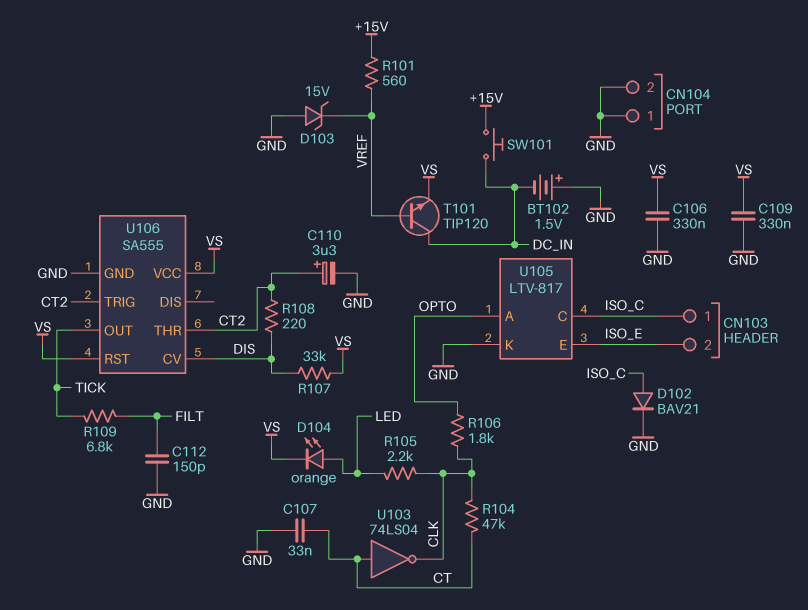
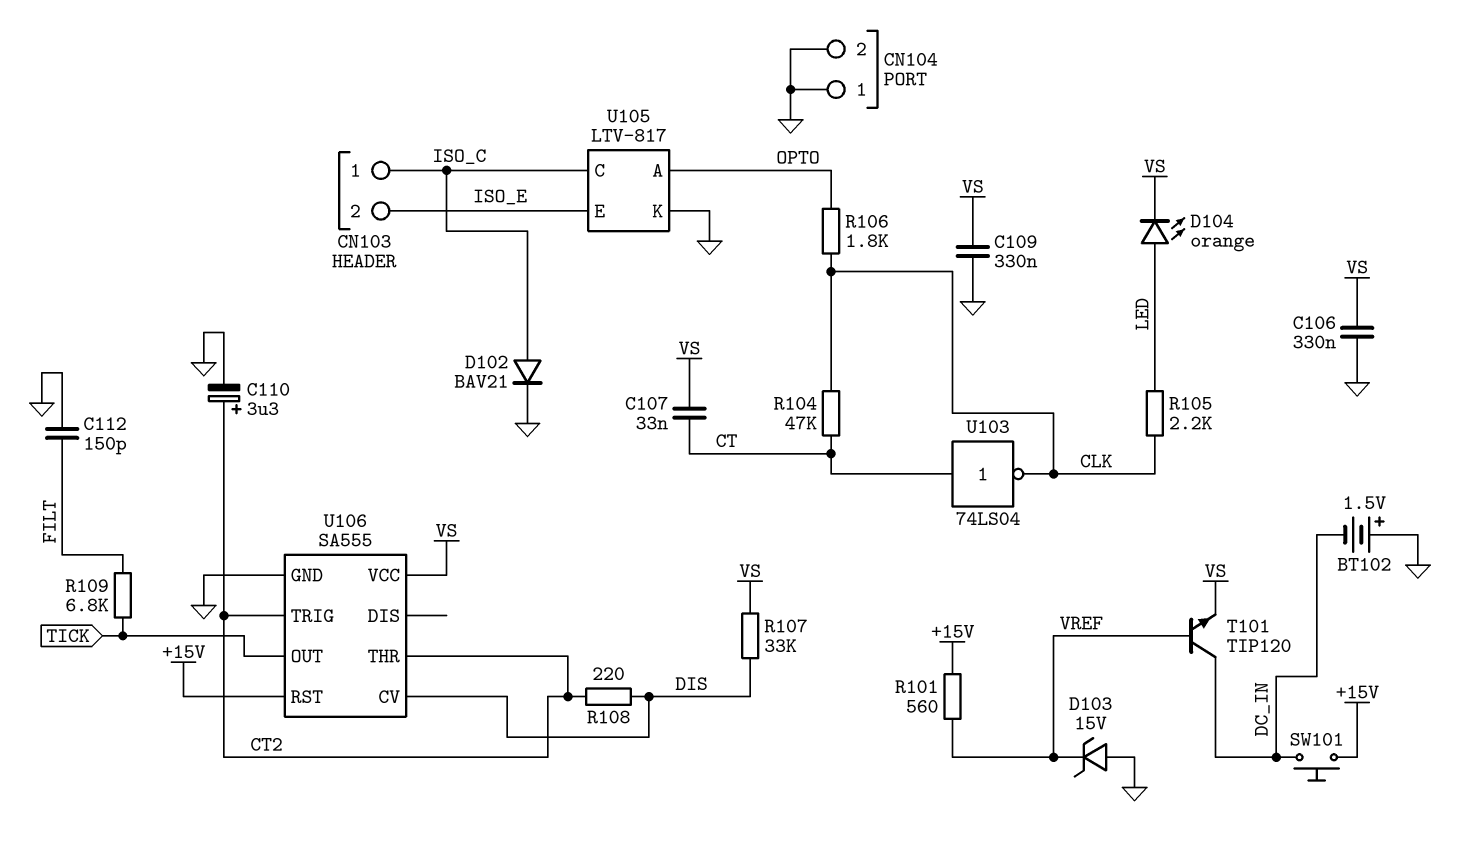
C107: 33nF (CT, GND) -> 33nF (CT, VS)
U106 pin RST: VS -> +15V

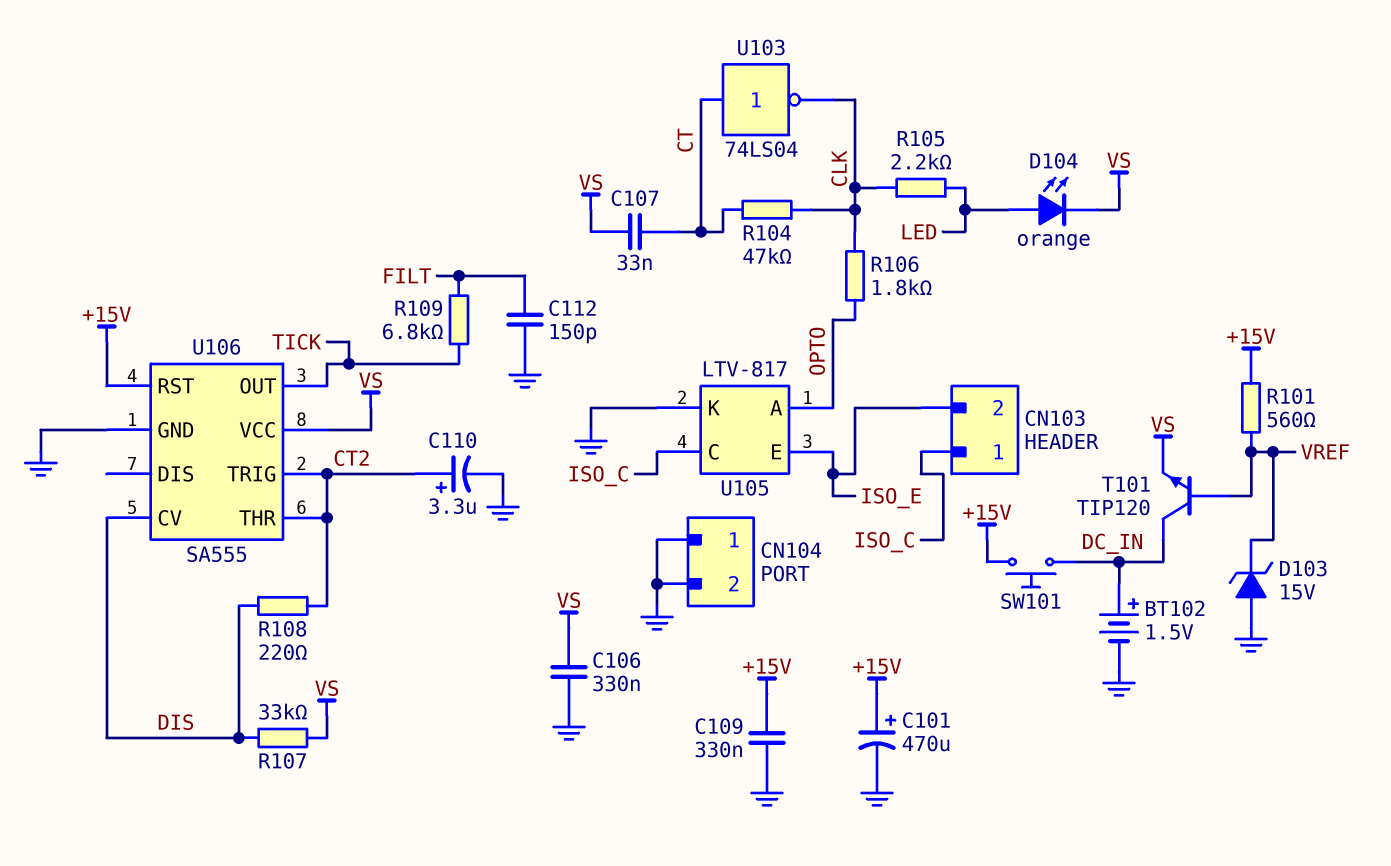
BT102: 1.5V (plus GND, minus DC_IN) -> 1.5V (plus DC_IN, minus GND)
C101: none -> 470uF (plus +15V, minus GND)
C109: 330nF (GND, VS) -> 330nF (+15V, GND)
D102: diode BAV21 (A ISO_C, K GND) -> none

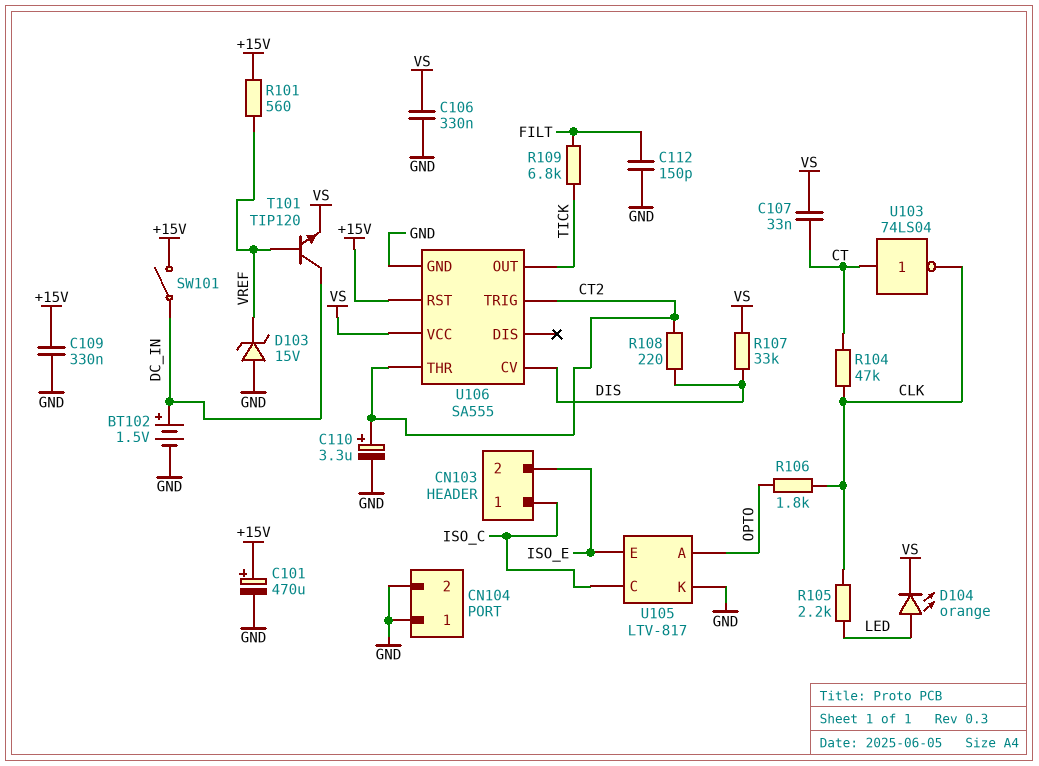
SW101: button (+15V, DC_IN) -> switch (+15V, DC_IN)

